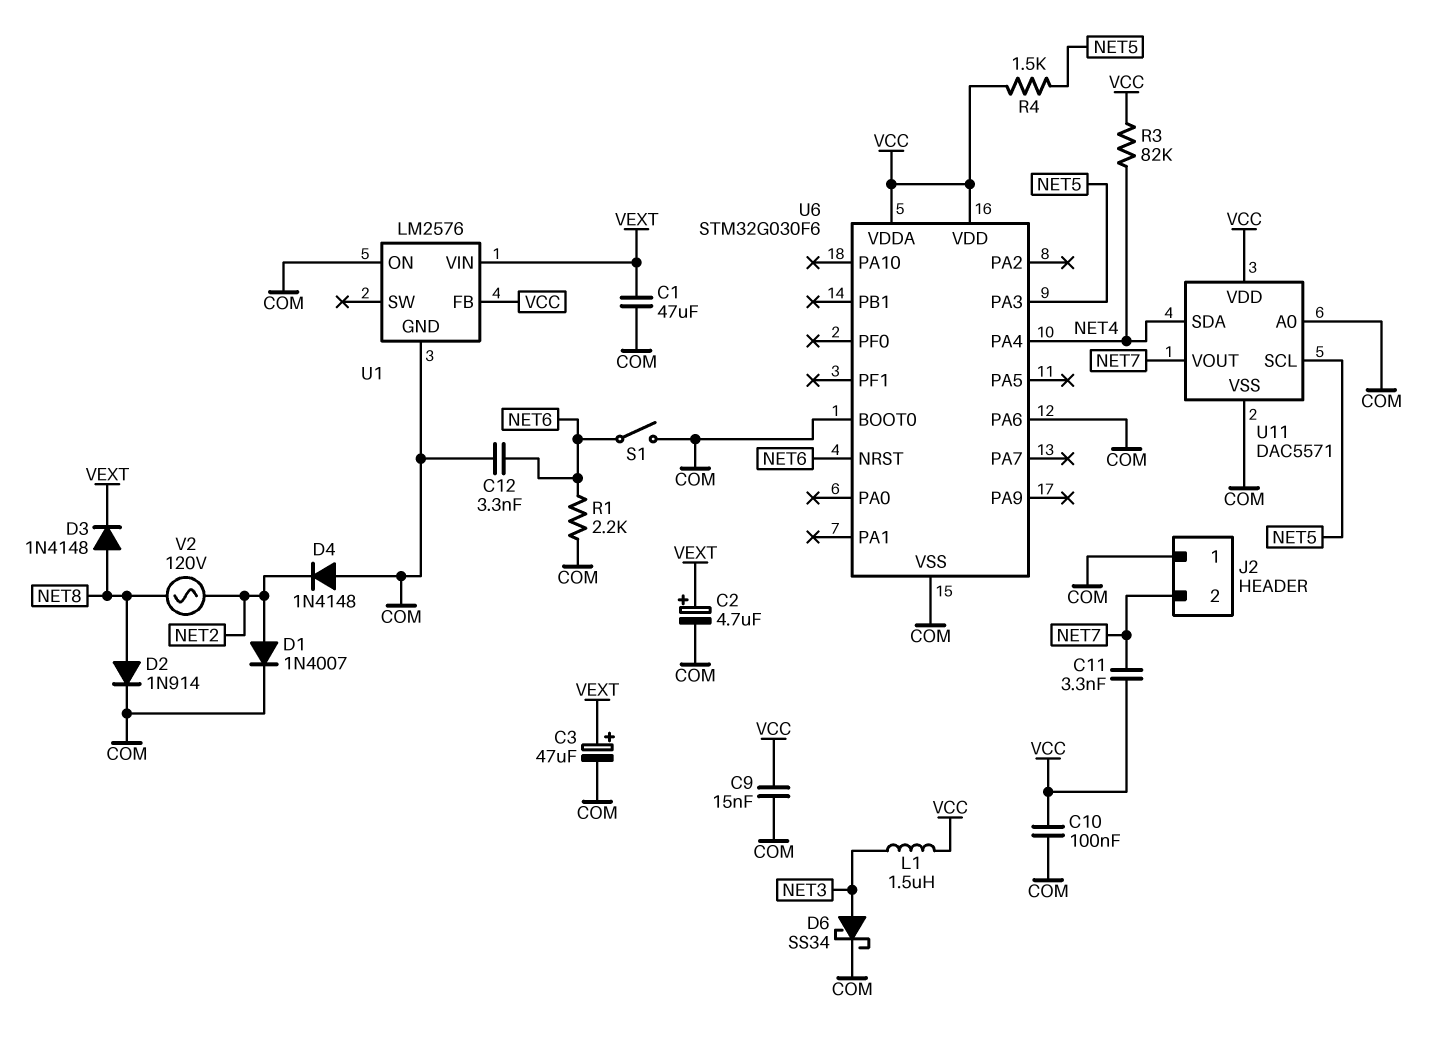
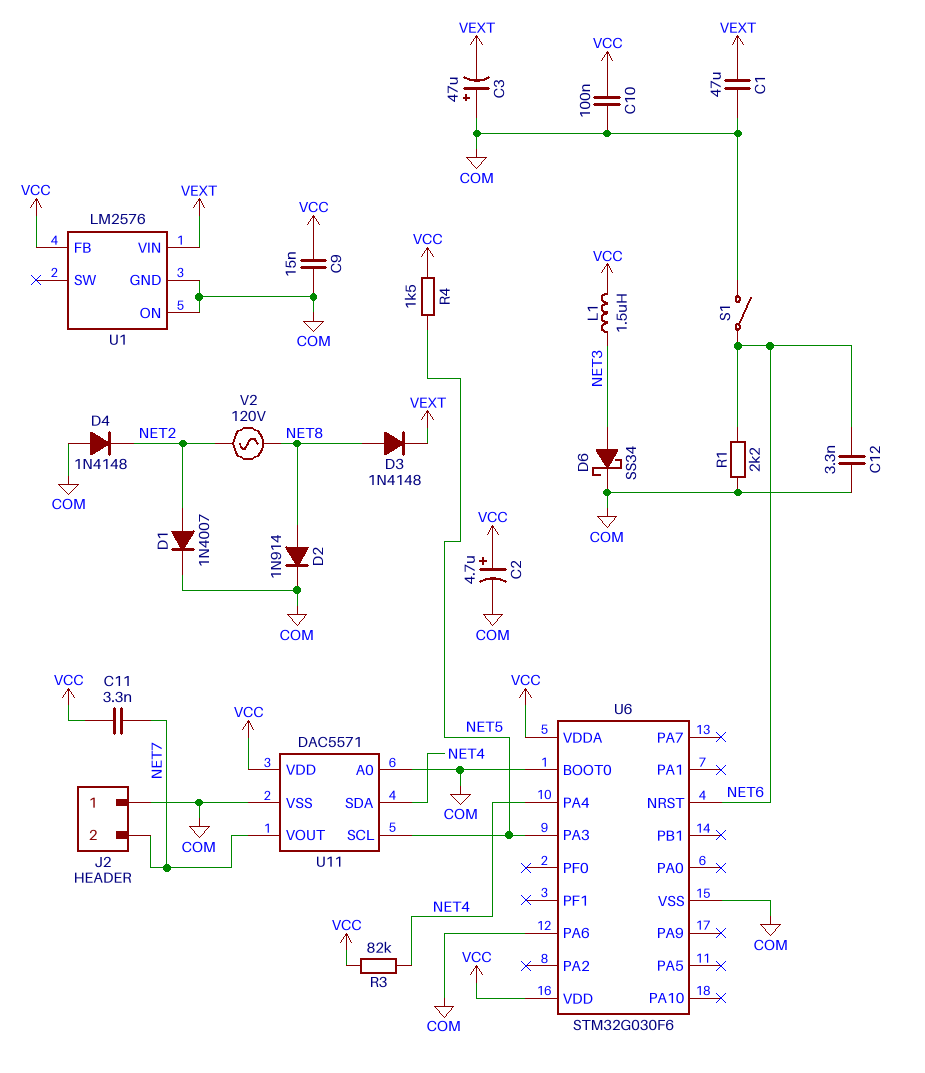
C2: 4.7uF (plus VEXT, minus COM) -> 4.7uF (plus VCC, minus COM)
C3: 47uF (plus VEXT, minus COM) -> 47uF (plus COM, minus VEXT)

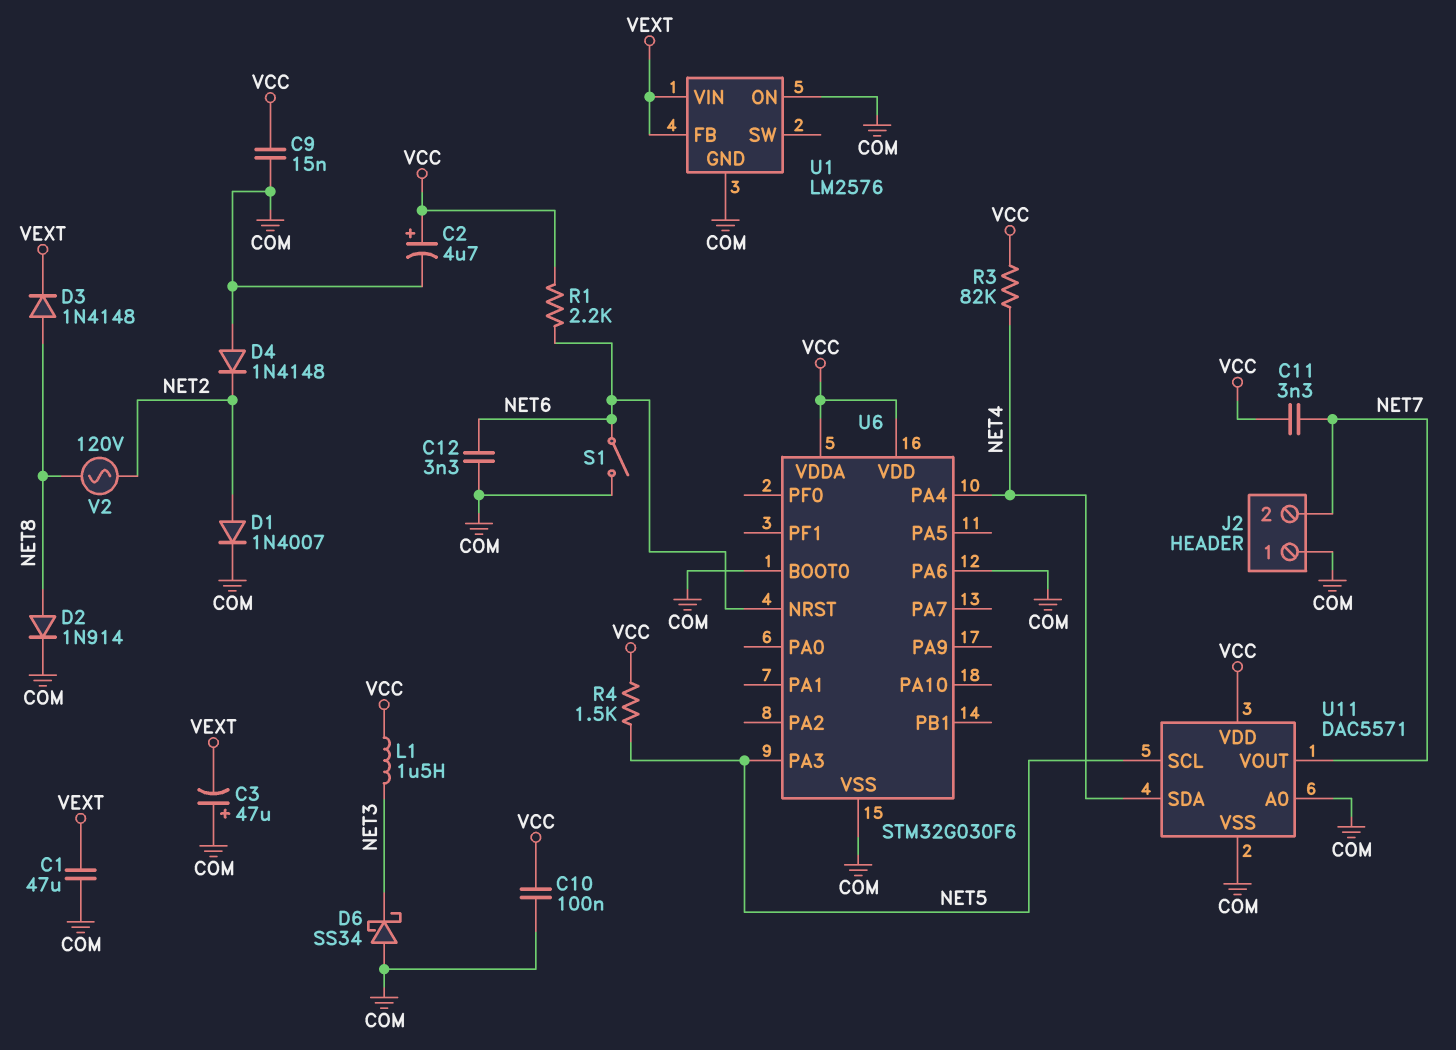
D6: schottky SS34 (A NET3, K COM) -> schottky SS34 (A COM, K NET3)
R1: 2.2k (COM, NET6) -> 2.2k (NET6, VCC)
U1 pin FB: VCC -> VEXT

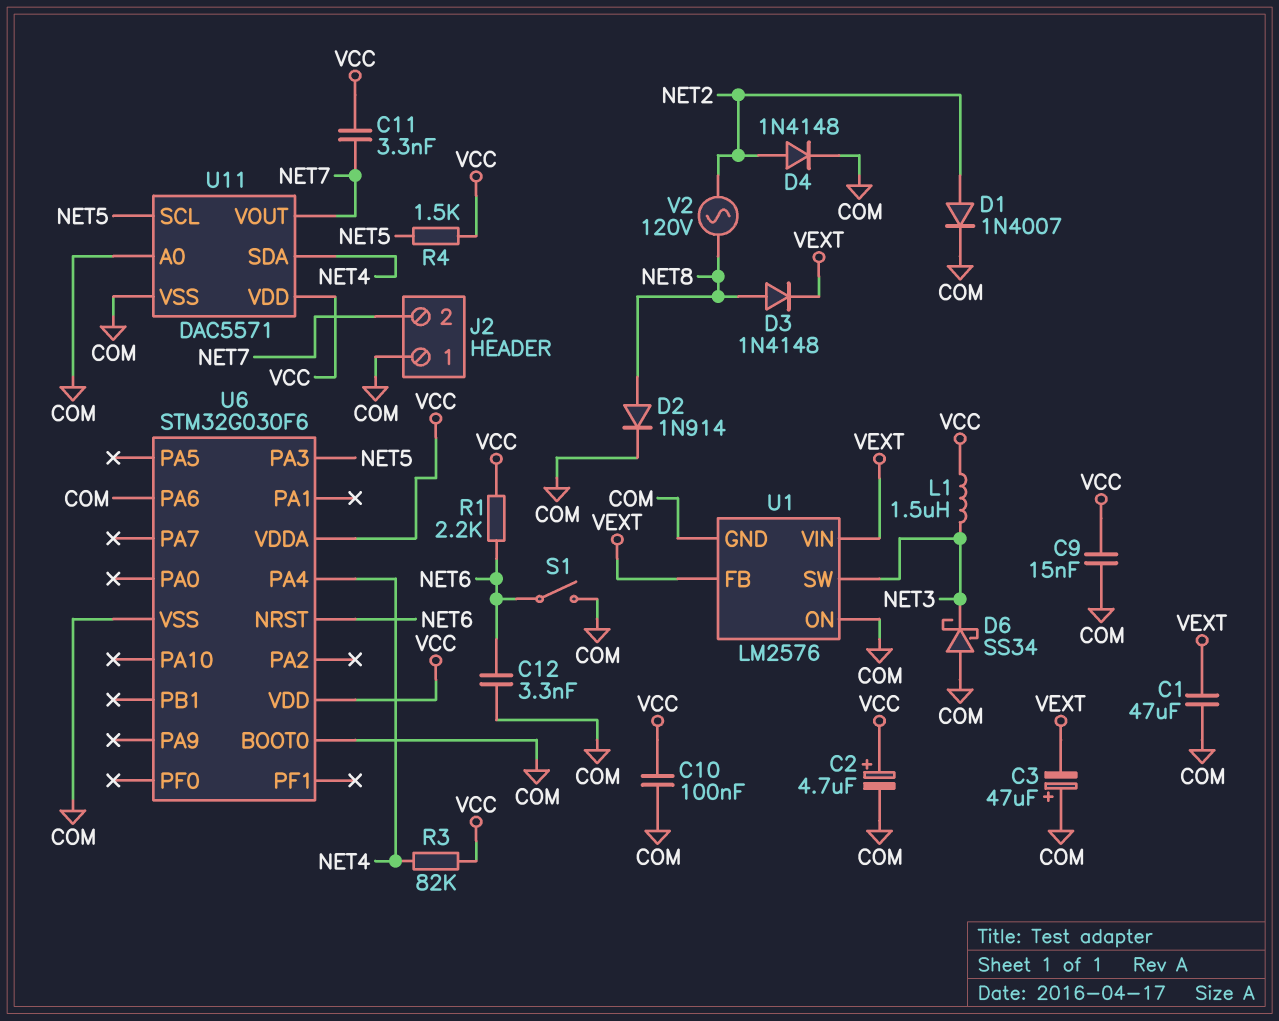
D4: diode 1N4148 (A COM, K NET2) -> diode 1N4148 (A NET2, K COM)
U1 pin SW: none -> NET3

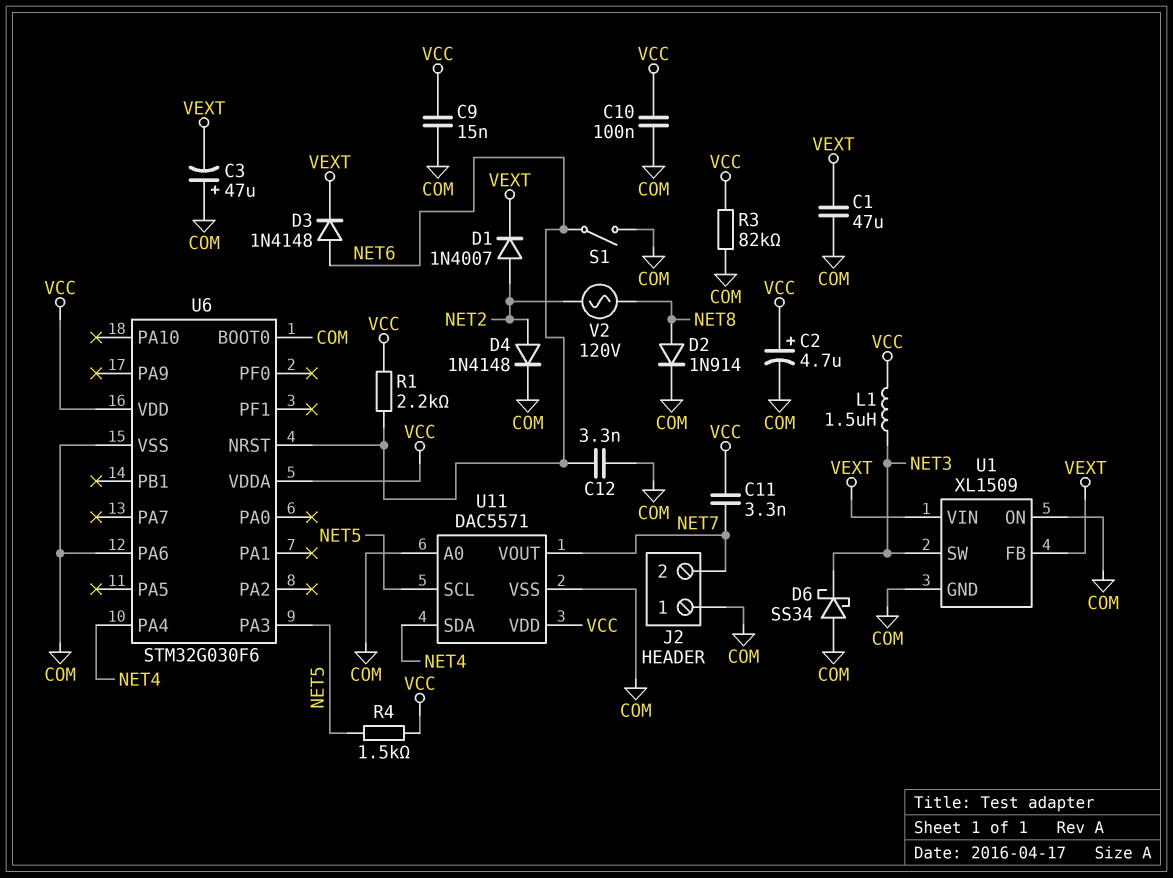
D1: diode 1N4007 (A NET2, K COM) -> diode 1N4007 (A NET2, K VEXT)
D3: diode 1N4148 (A NET8, K VEXT) -> diode 1N4148 (A NET6, K VEXT)
R3: 82k (NET4, VCC) -> 82k (COM, VCC)
U1: LM2576 -> XL1509

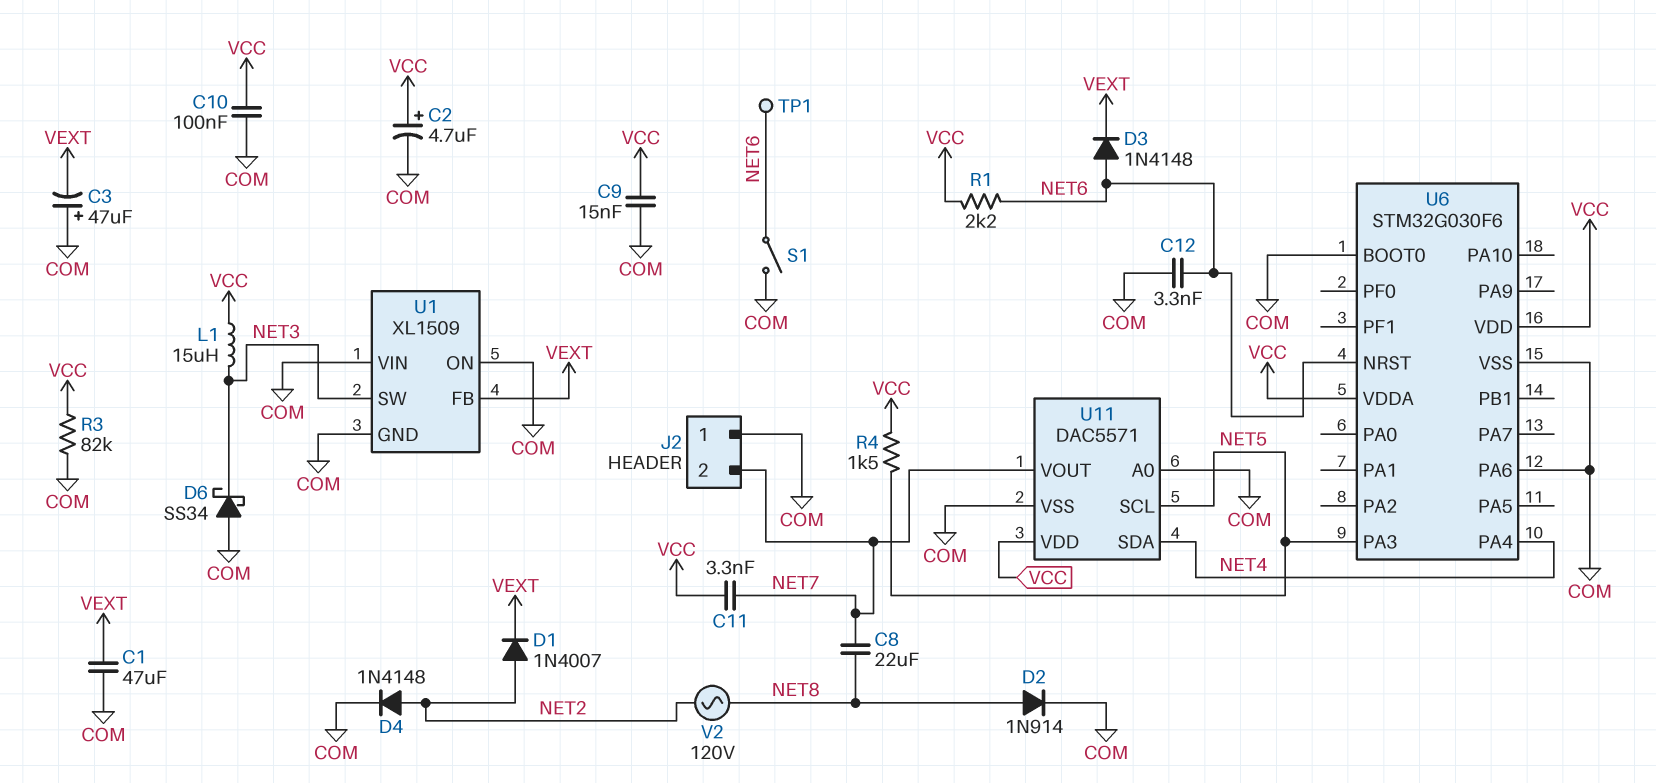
C8: none -> 22uF (NET7, NET8)
L1: 1.5uH (NET3, VCC) -> 15uH (NET3, VCC)
TP1: none -> test point (NET6)
U1 pin VIN: VEXT -> COM

